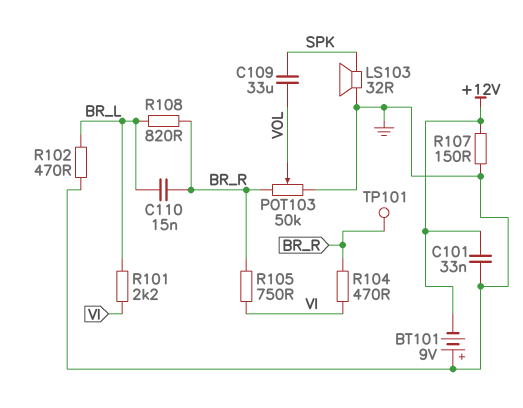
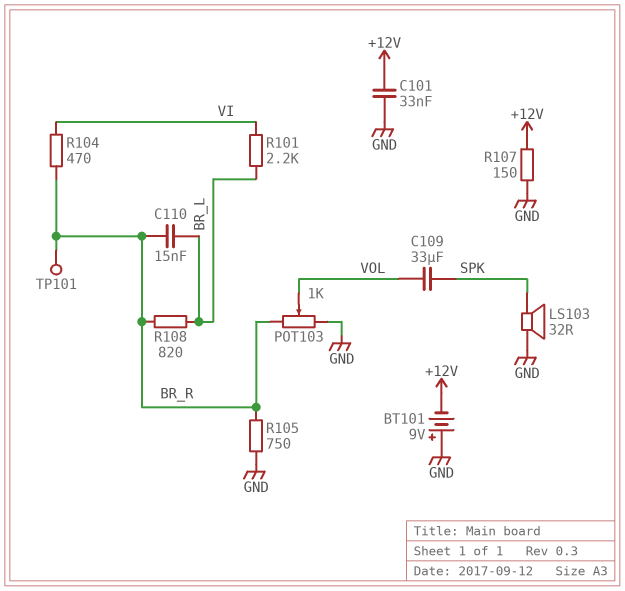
POT103: 50k (BR_R, GND, wiper VOL) -> 1k (BR_R, GND, wiper VOL)
R102: 470 (BR_L, GND) -> none
R105: 750 (BR_R, VI) -> 750 (BR_R, GND)

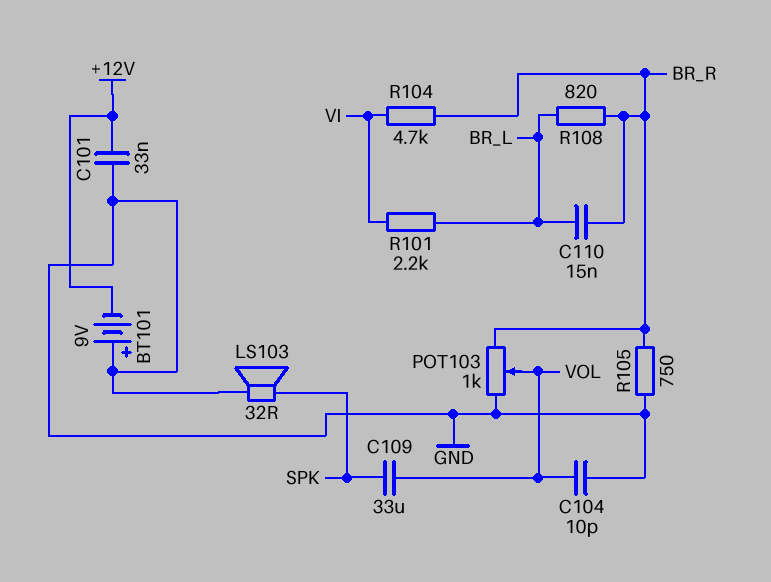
C104: none -> 10pF (GND, VOL)
R104: 470 (BR_R, VI) -> 4.7k (BR_R, VI)
R107: 150 (+12V, GND) -> none
TP101: test point (BR_R) -> none

